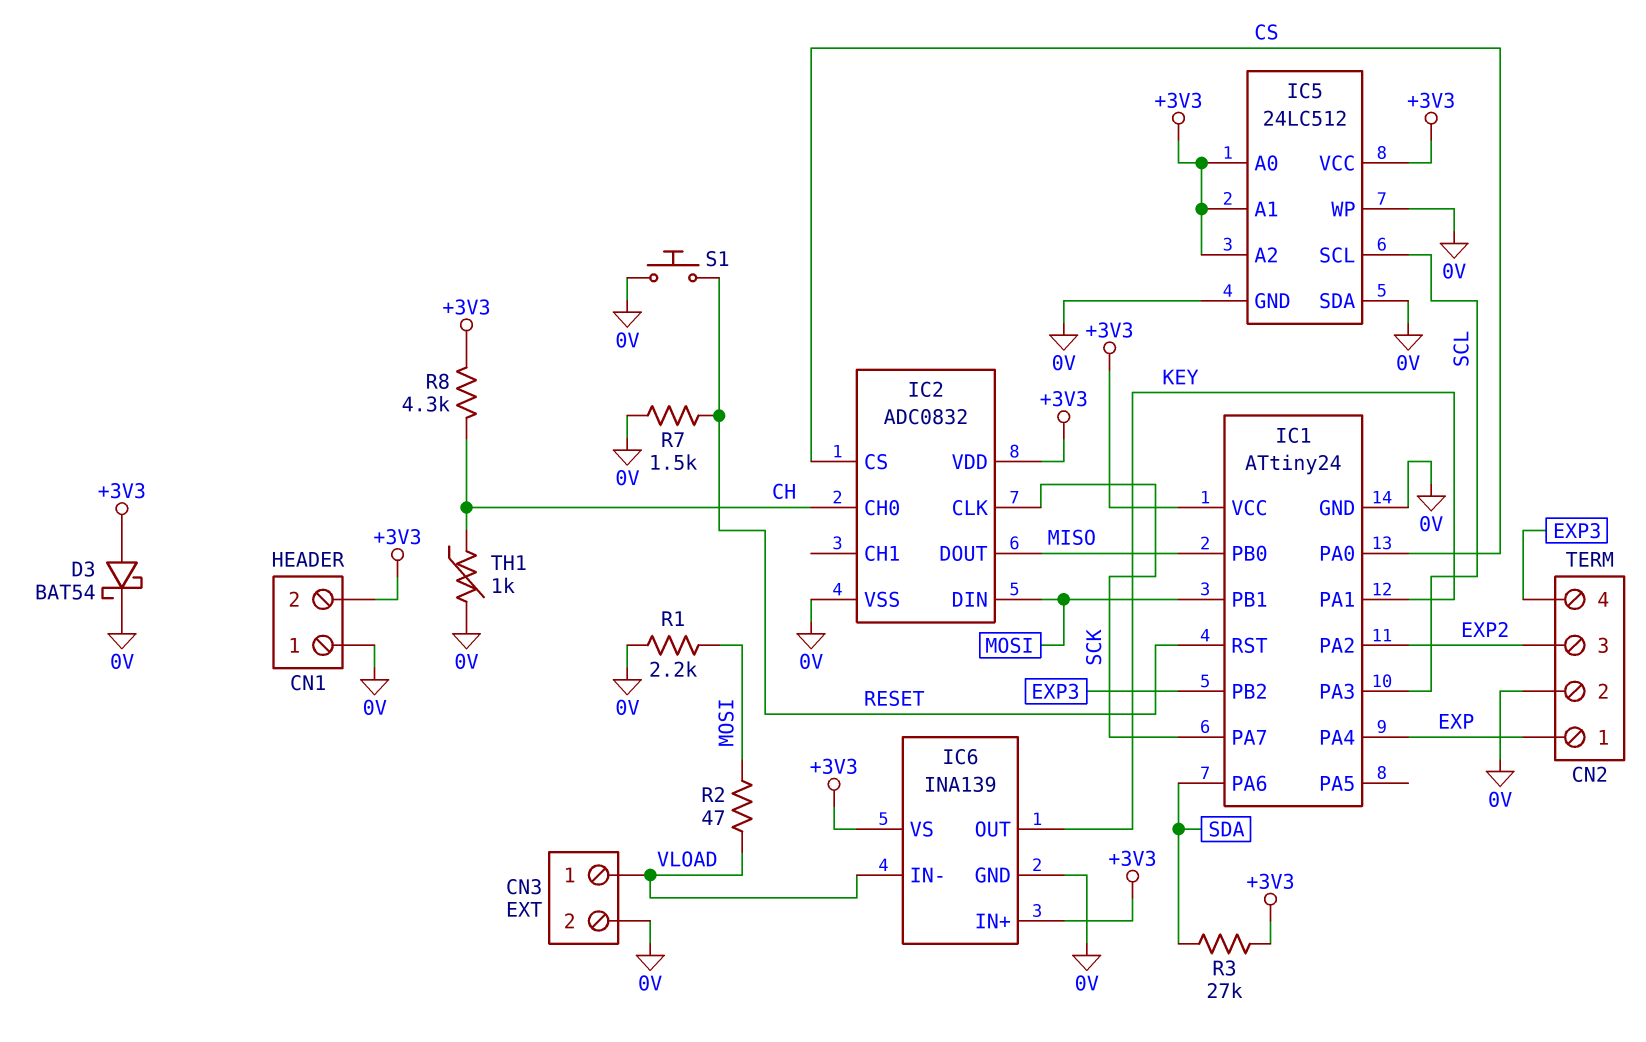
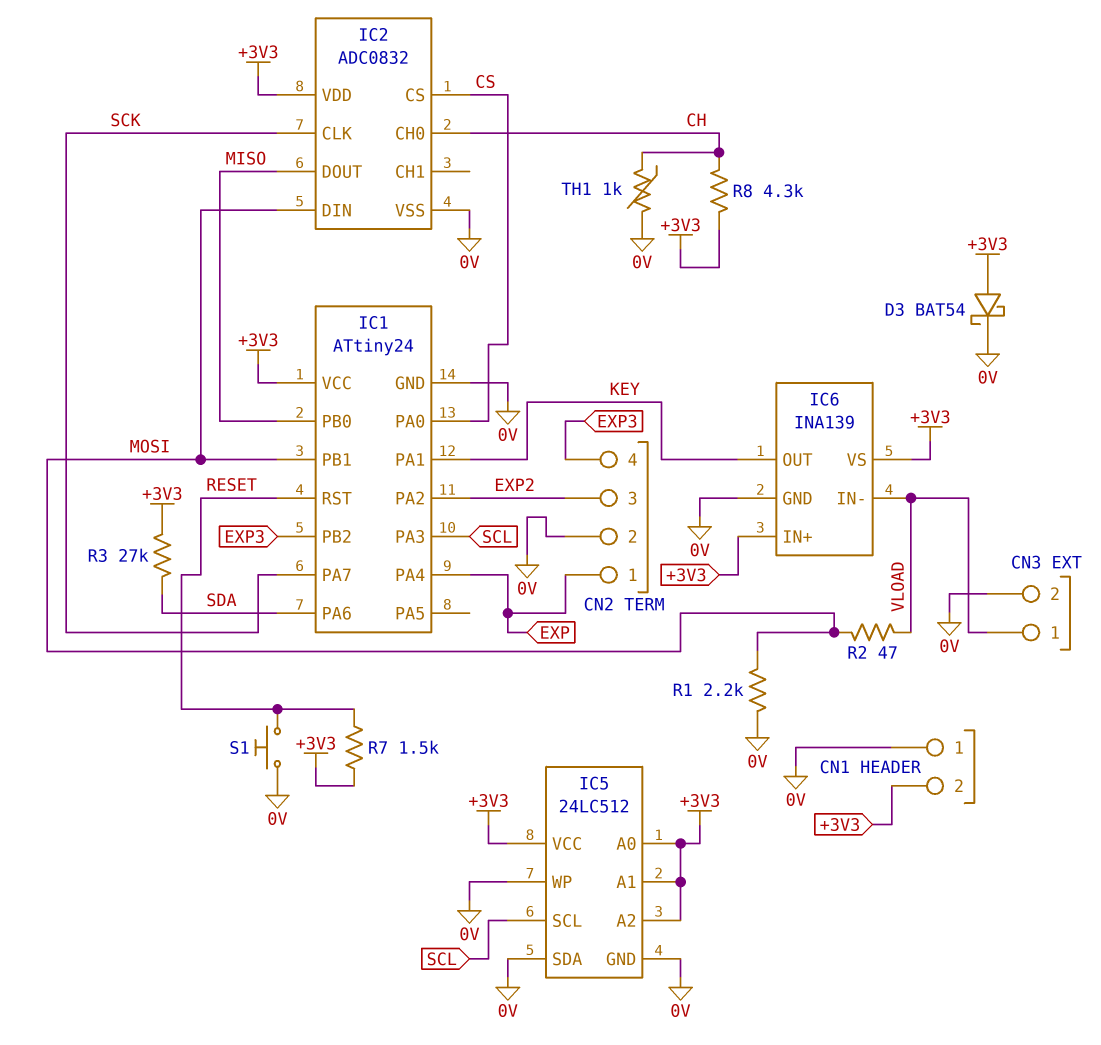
R7: 1.5k (0V, RESET) -> 1.5k (+3V3, RESET)

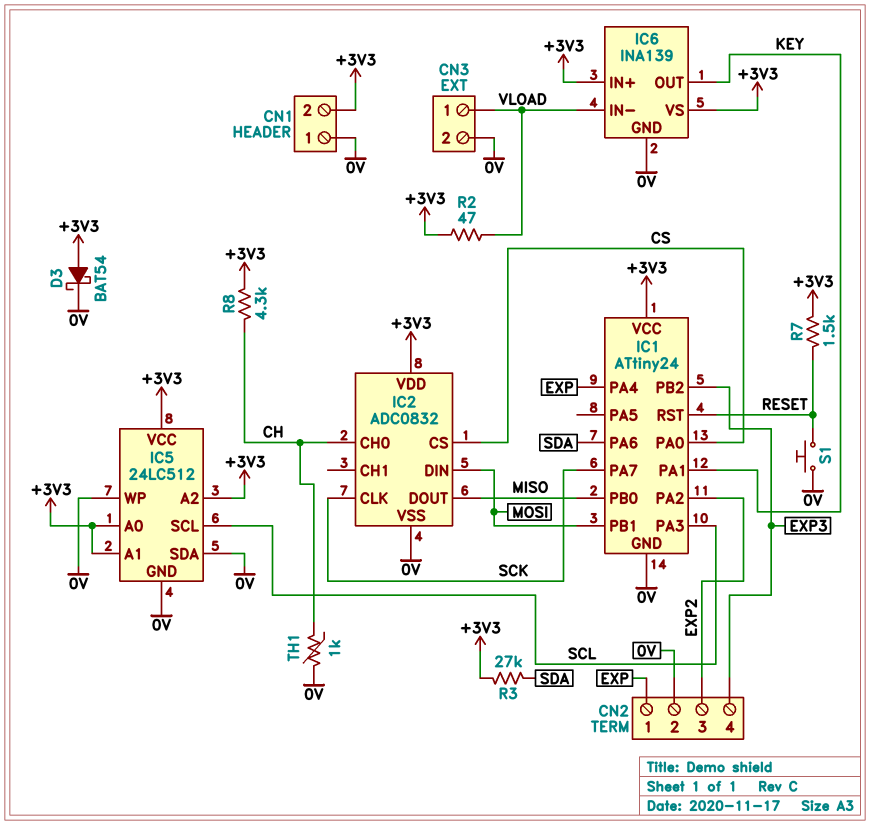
R1: 2.2k (0V, MOSI) -> none
R2: 47 (MOSI, VLOAD) -> 47 (+3V3, VLOAD)

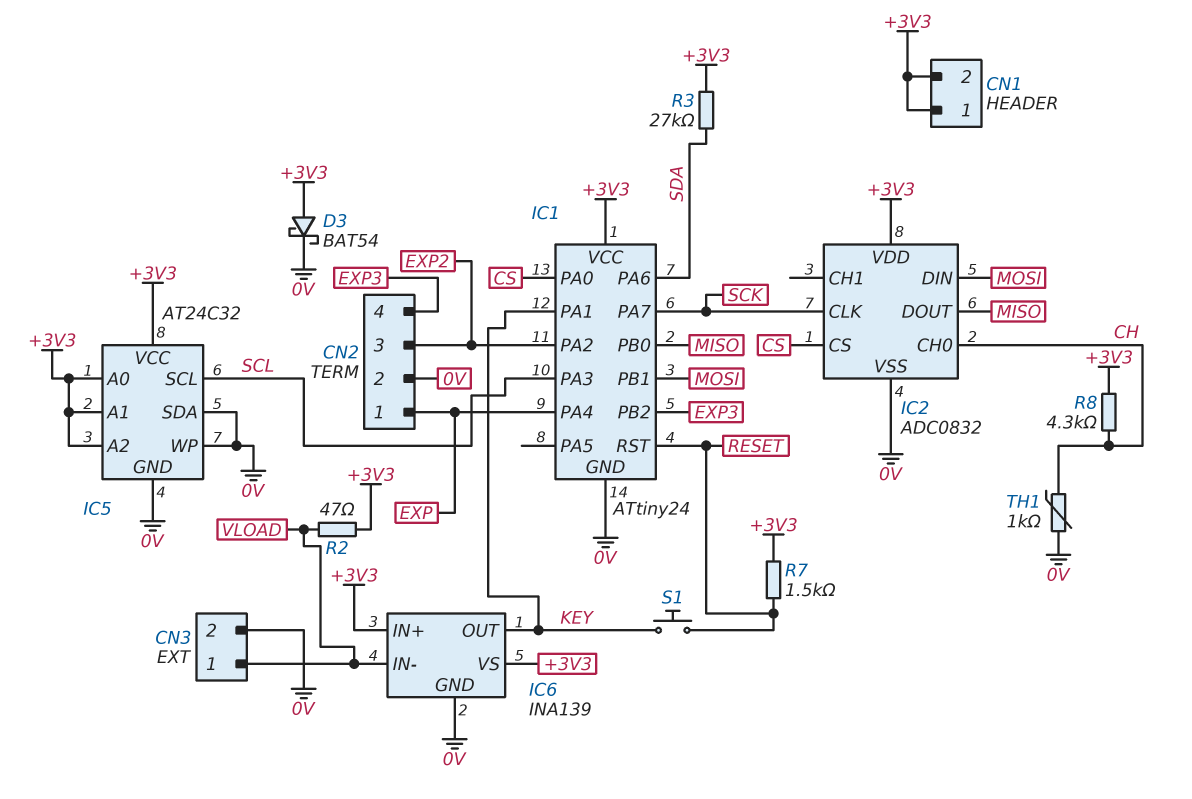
CN1 pin 1: 0V -> +3V3
IC5: 24LC512 -> AT24C32
S1: button (0V, RESET) -> button (KEY, RESET)

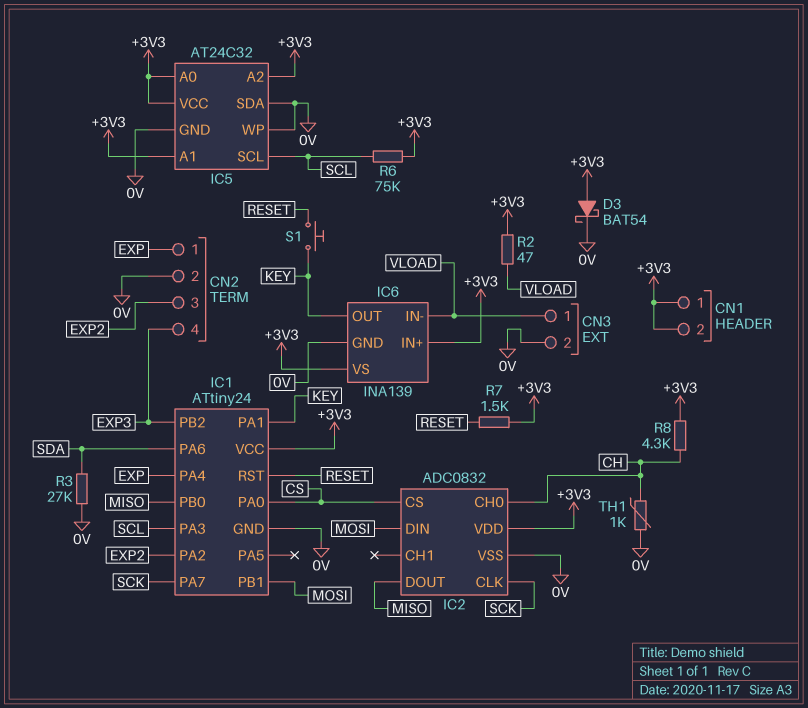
R3: 27k (+3V3, SDA) -> 27k (0V, SDA)
R6: none -> 75k (+3V3, SCL)

